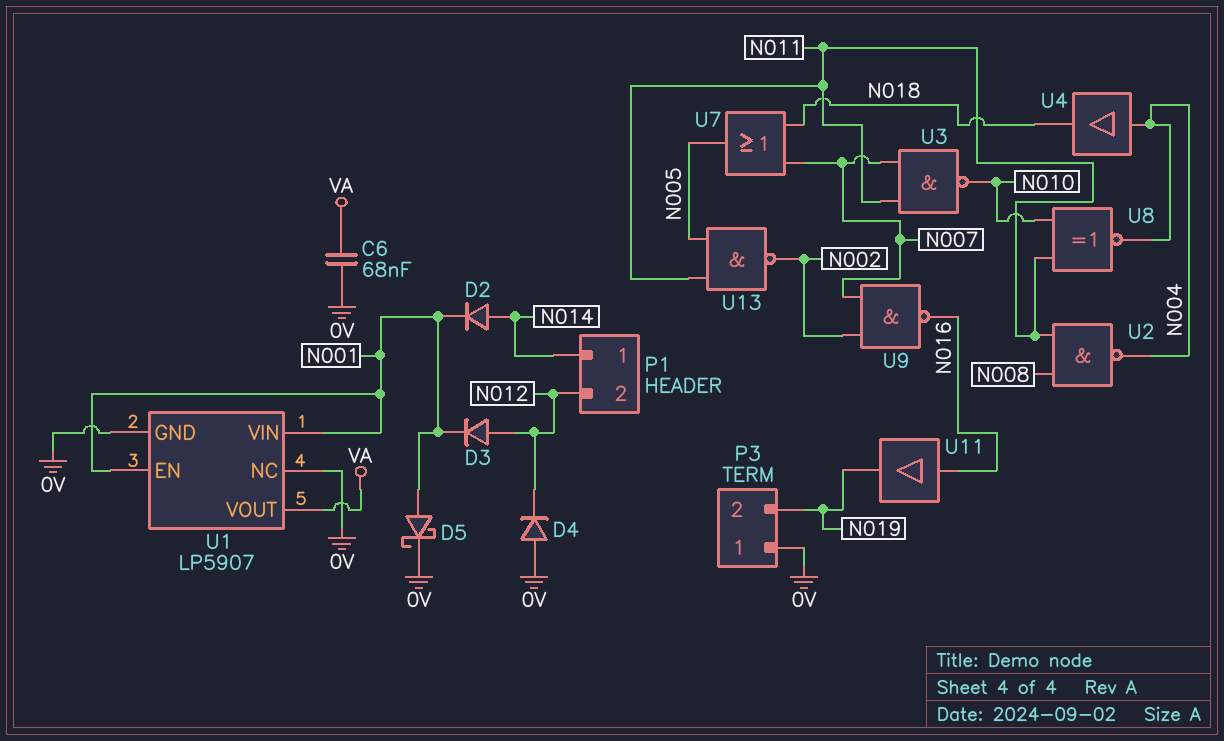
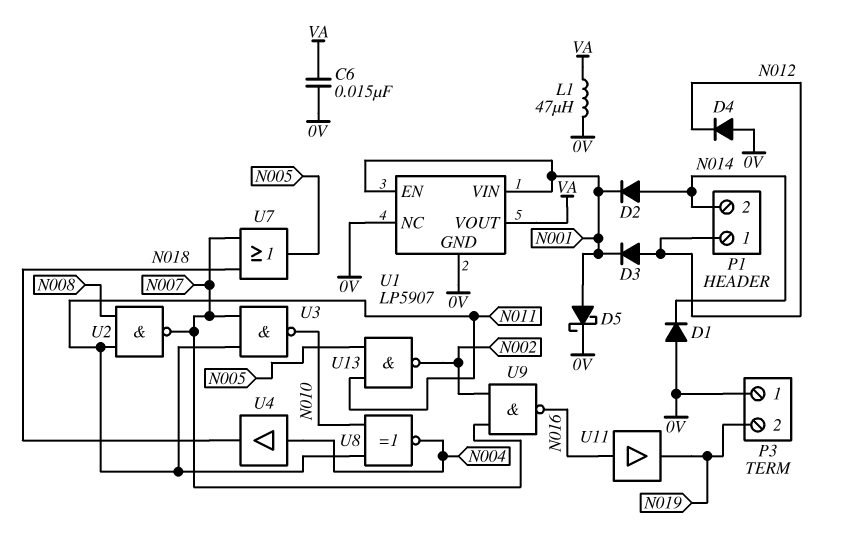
C6: 68nF (0V, VA) -> 15nF (0V, VA)
D1: none -> diode (A 0V, K N014)
L1: none -> 47uH (0V, VA)
P1 pin 1: N014 -> N012
P1 pin 2: N012 -> N014
U2: NAND (in N008, in N011, out N004) -> NAND (in N008, in N011, out N007)

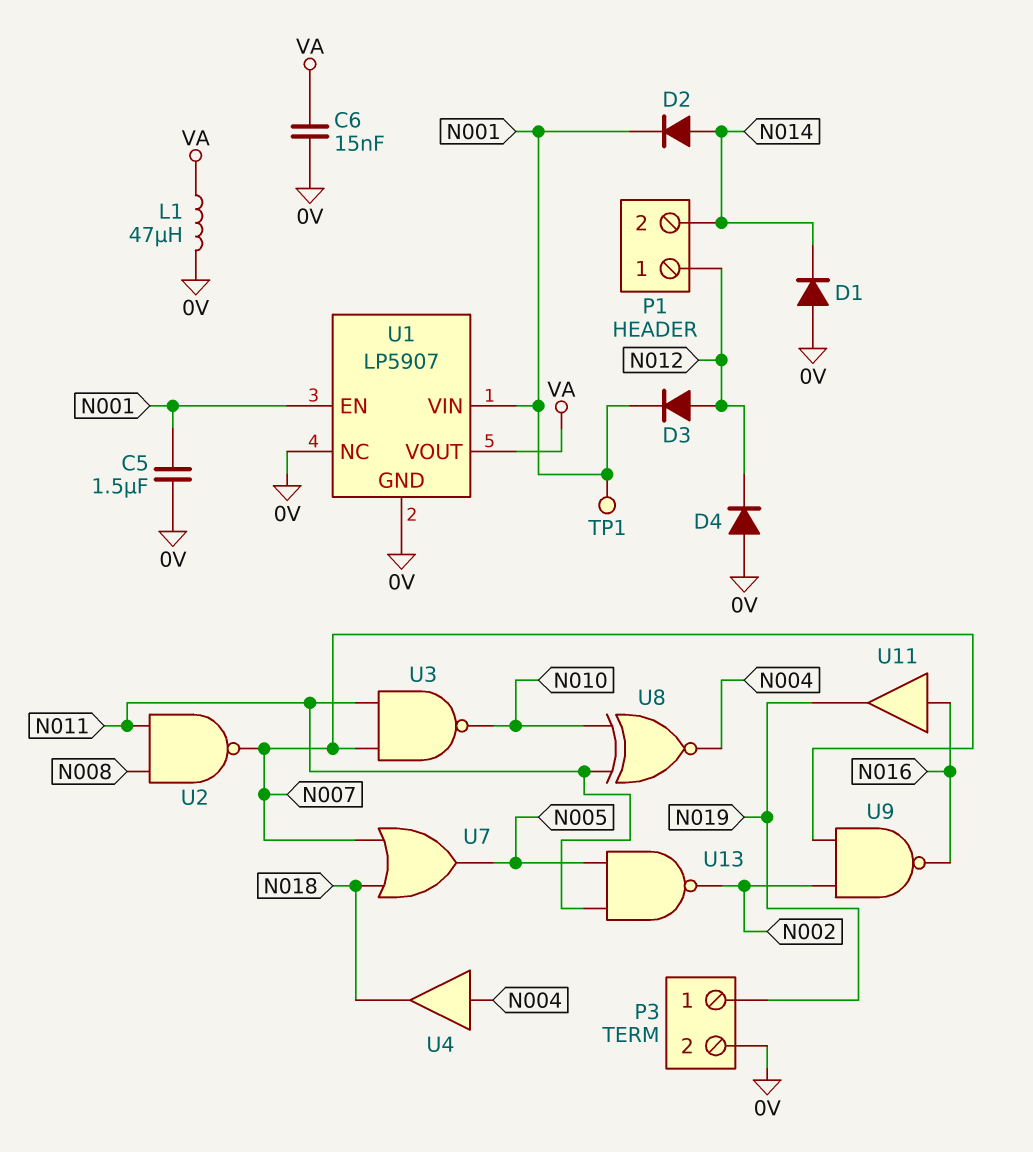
C5: none -> 1.5uF (0V, N001)
D5: schottky (A N001, K 0V) -> none
P3 pin 1: 0V -> N019
P3 pin 2: N019 -> 0V
TP1: none -> test point (N001)

